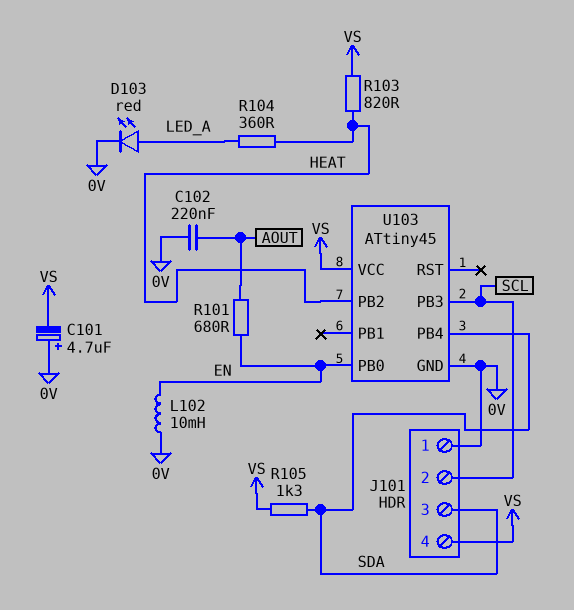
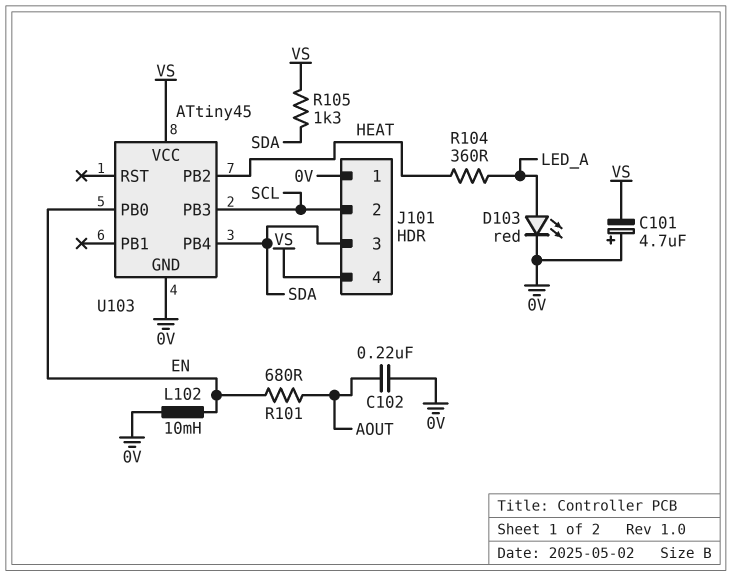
R103: 820 (HEAT, VS) -> none

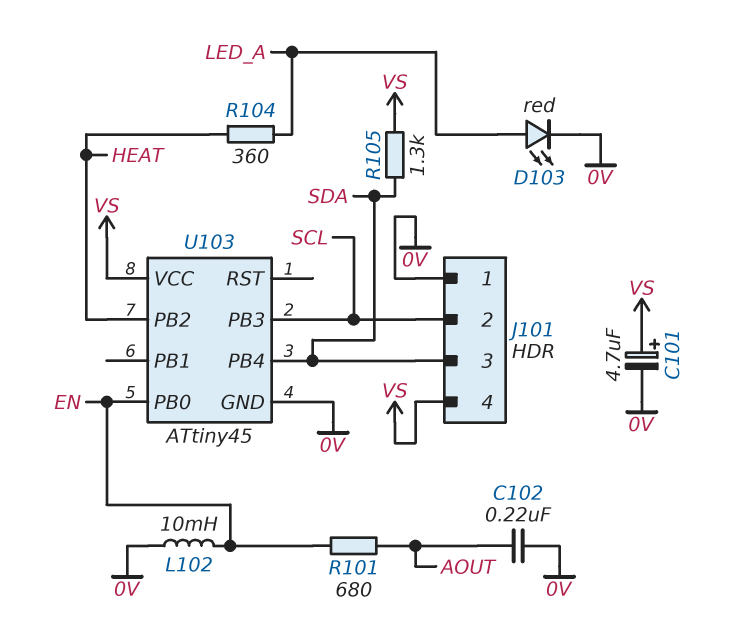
C101: 4.7uF (plus 0V, minus VS) -> 4.7uF (plus VS, minus 0V)

